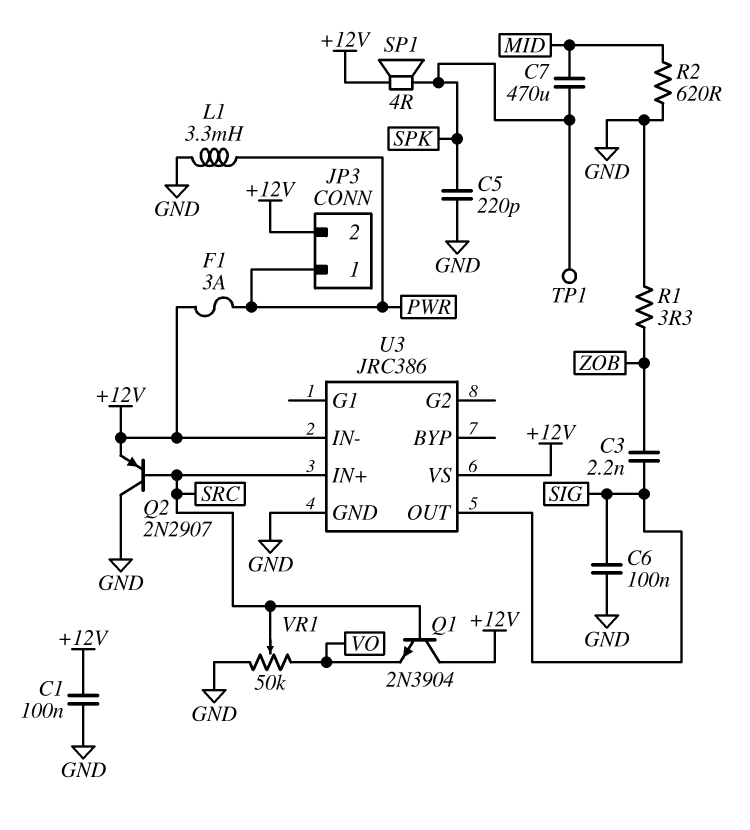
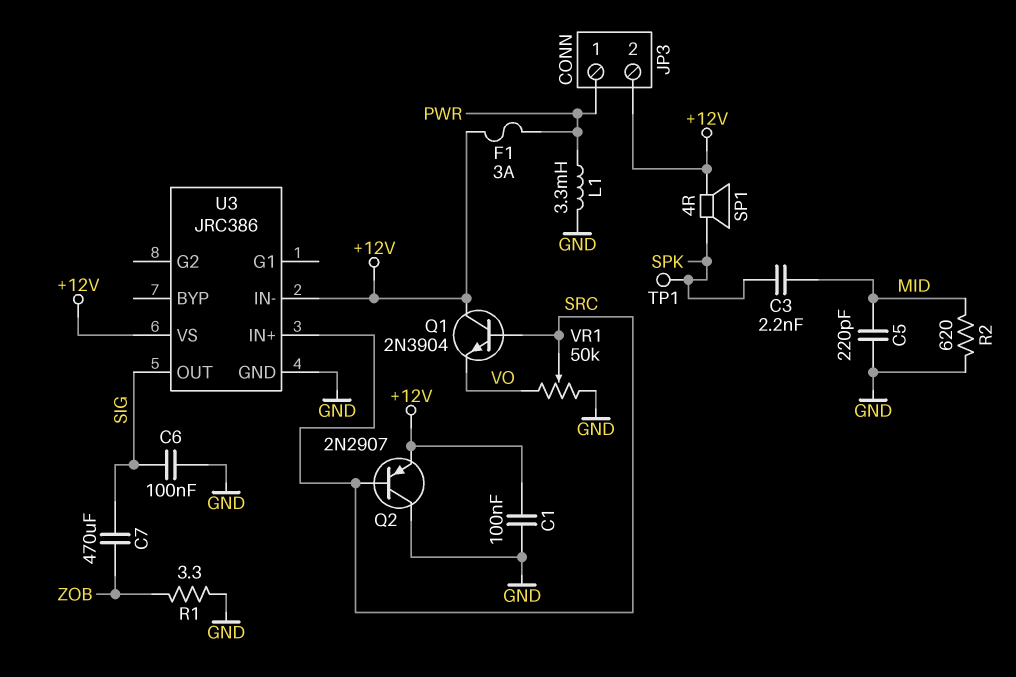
C3: 2.2nF (SIG, ZOB) -> 2.2nF (MID, SPK)
C5: 220pF (GND, SPK) -> 220pF (GND, MID)
C7: 470uF (MID, SPK) -> 470uF (SIG, ZOB)

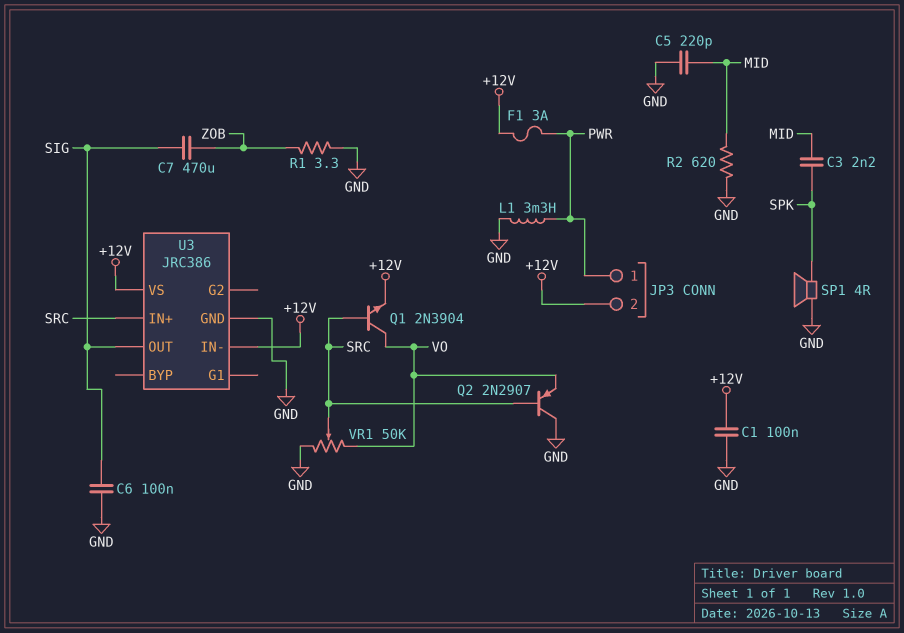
Q1: NPN 2N3904 (B SRC, C +12V, E VO) -> NPN 2N3904 (B SRC, C VO, E +12V)
Q2: PNP 2N2907 (B SRC, C GND, E +12V) -> PNP 2N2907 (B SRC, C GND, E VO)
SP1: speaker 4R (+12V, SPK) -> speaker 4R (GND, SPK)
TP1: test point (SPK) -> none

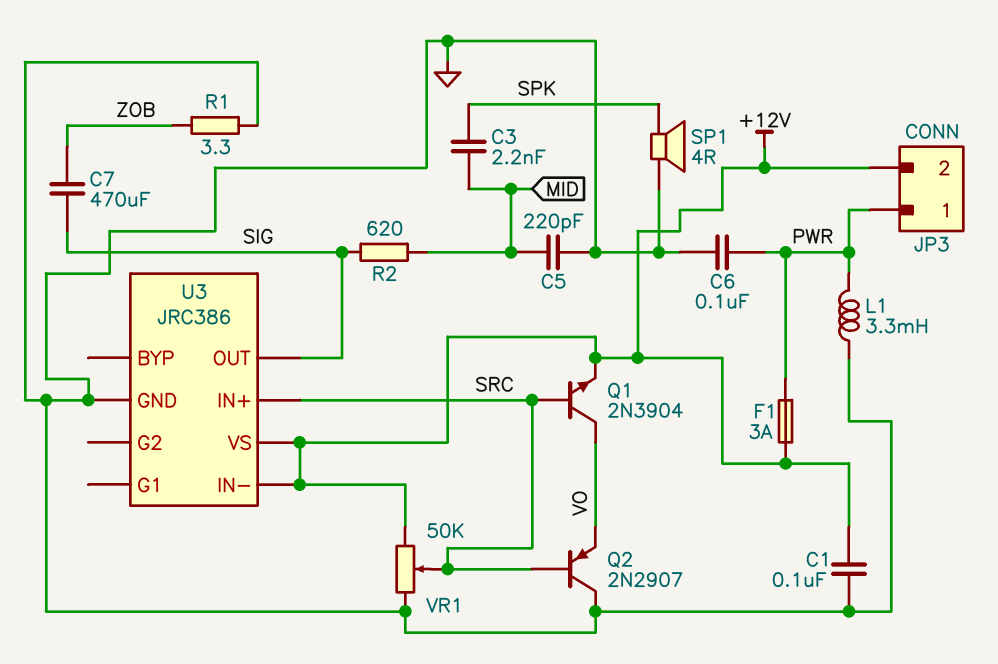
C6: 100nF (GND, SIG) -> 100nF (GND, PWR)
R2: 620 (GND, MID) -> 620 (MID, SIG)
VR1: 50k (GND, VO, wiper SRC) -> 50k (+12V, GND, wiper SRC)

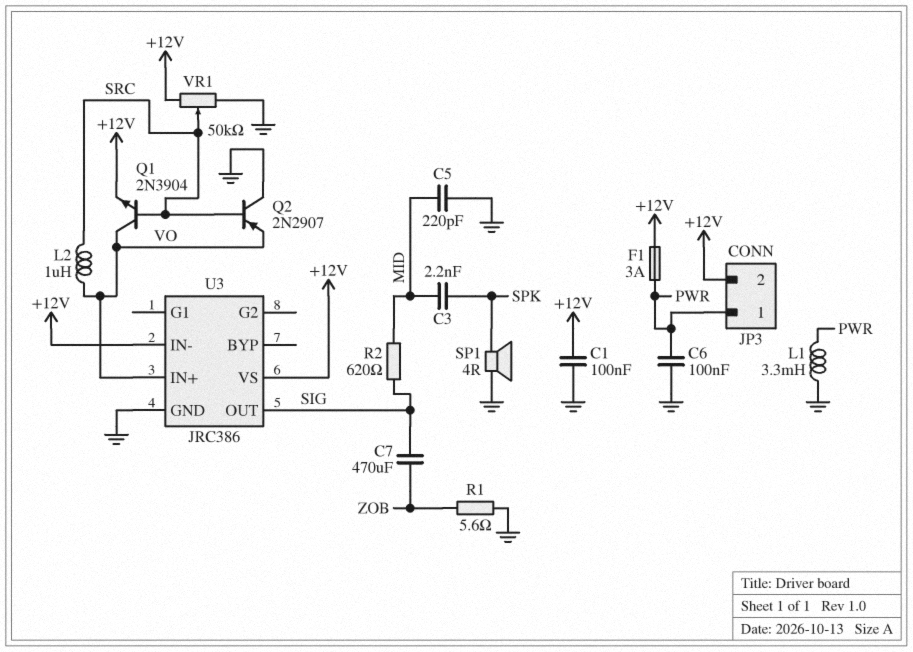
L2: none -> 1uH (SRC, VO)
R1: 3.3 (GND, ZOB) -> 5.6 (GND, ZOB)
U3 pin IN+: SRC -> VO

